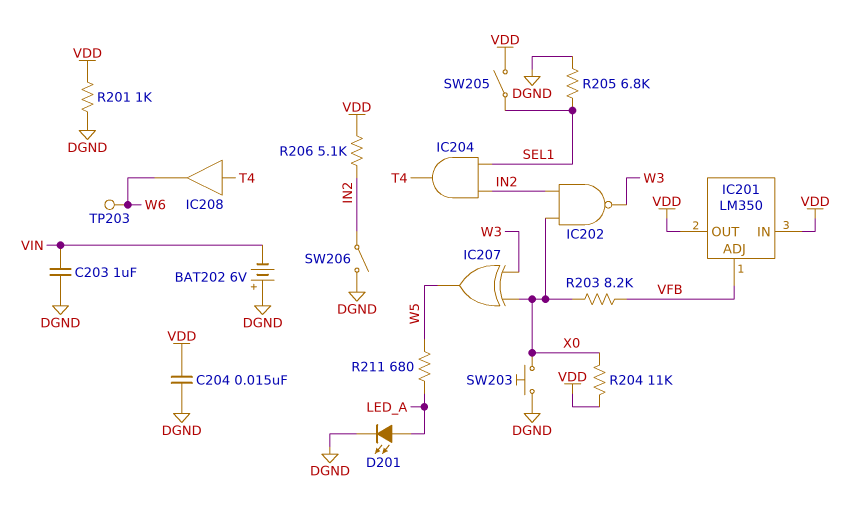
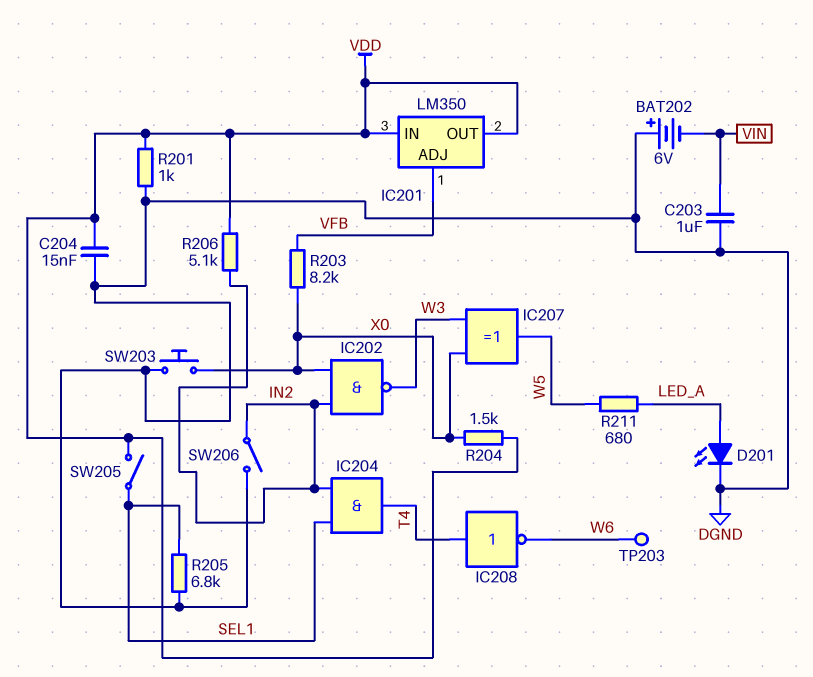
IC208: buffer (in T4, out W6) -> NOT (in T4, out W6)
R204: 11k (VDD, X0) -> 1.5k (VDD, X0)

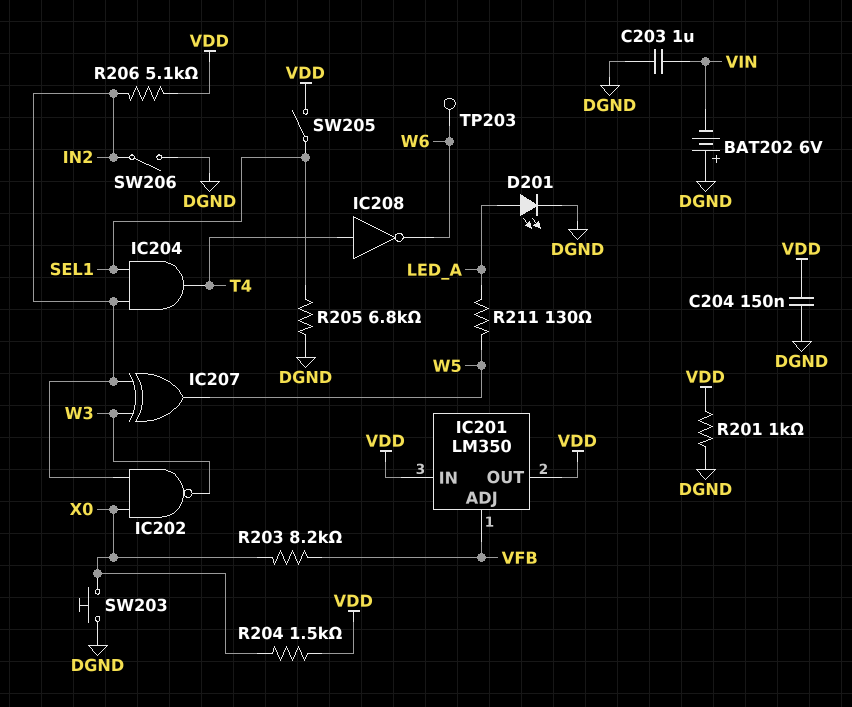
C204: 15nF (DGND, VDD) -> 150nF (DGND, VDD)
IC207: XOR (in W3, in X0, out W5) -> XOR (in IN2, in W3, out W5)
R211: 680 (LED_A, W5) -> 130 (LED_A, W5)

